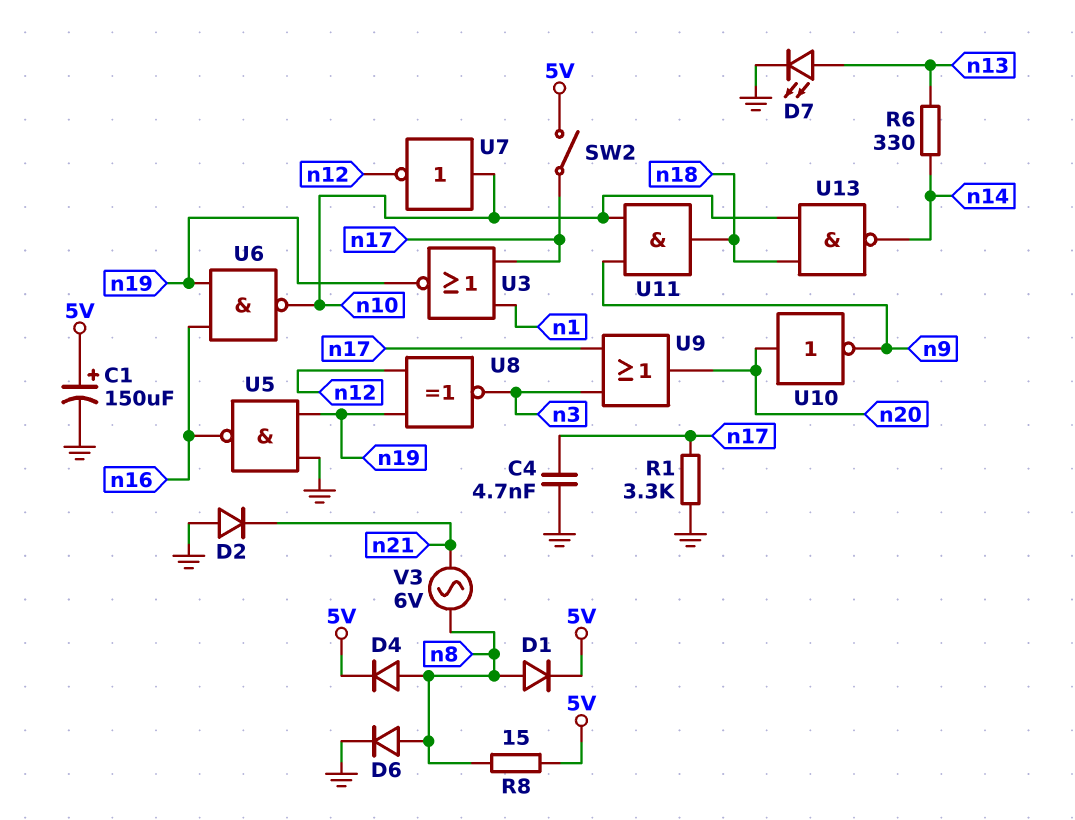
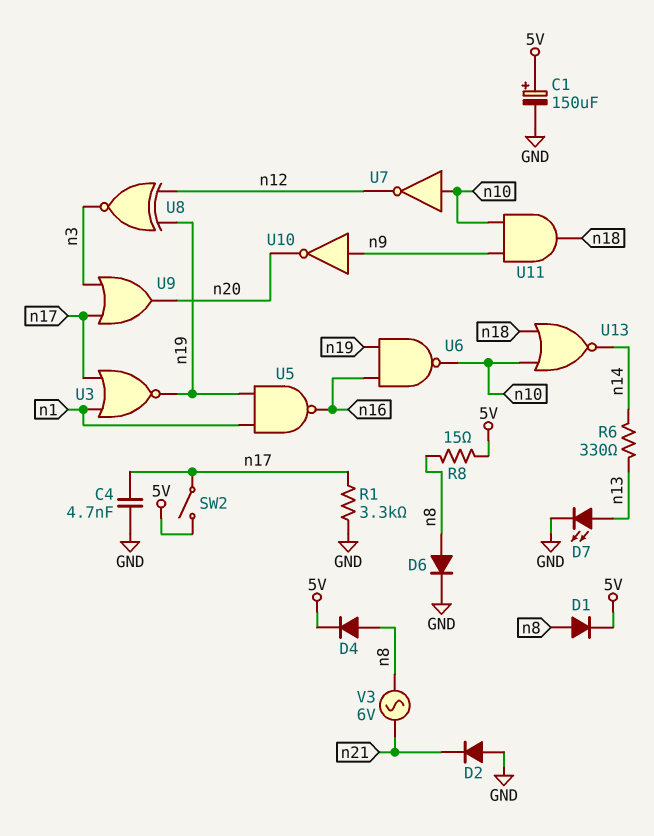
U5: NAND (in GND, in n19, out n16) -> NAND (in n1, in n19, out n16)
U10: NOT (in n20, out n9) -> NOT (in n9, out n20)
U13: NAND (in n10, in n18, out n14) -> NOR (in n10, in n18, out n14)

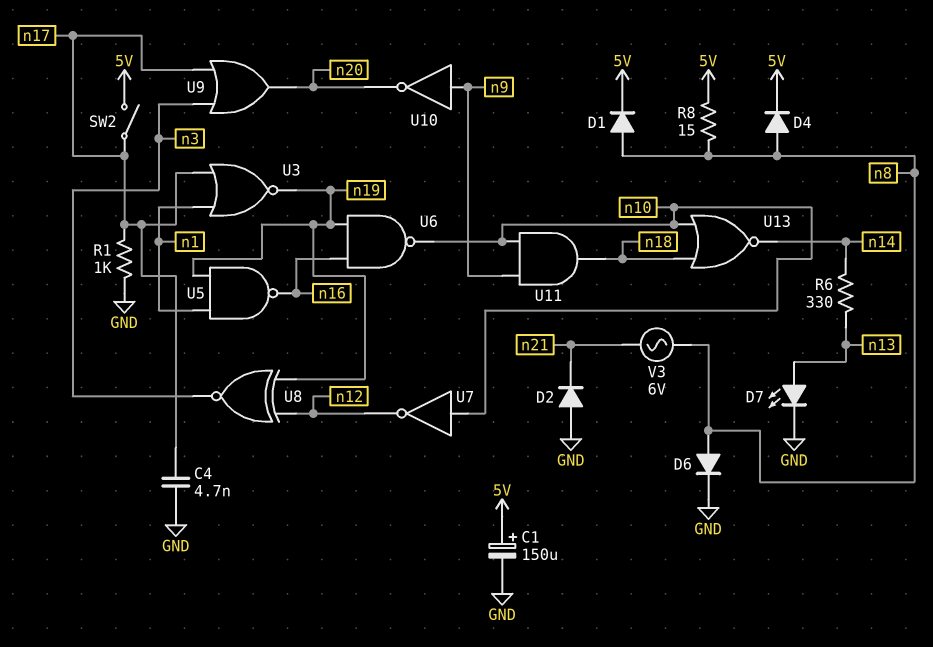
R1: 3.3k (GND, n17) -> 1k (GND, n17)

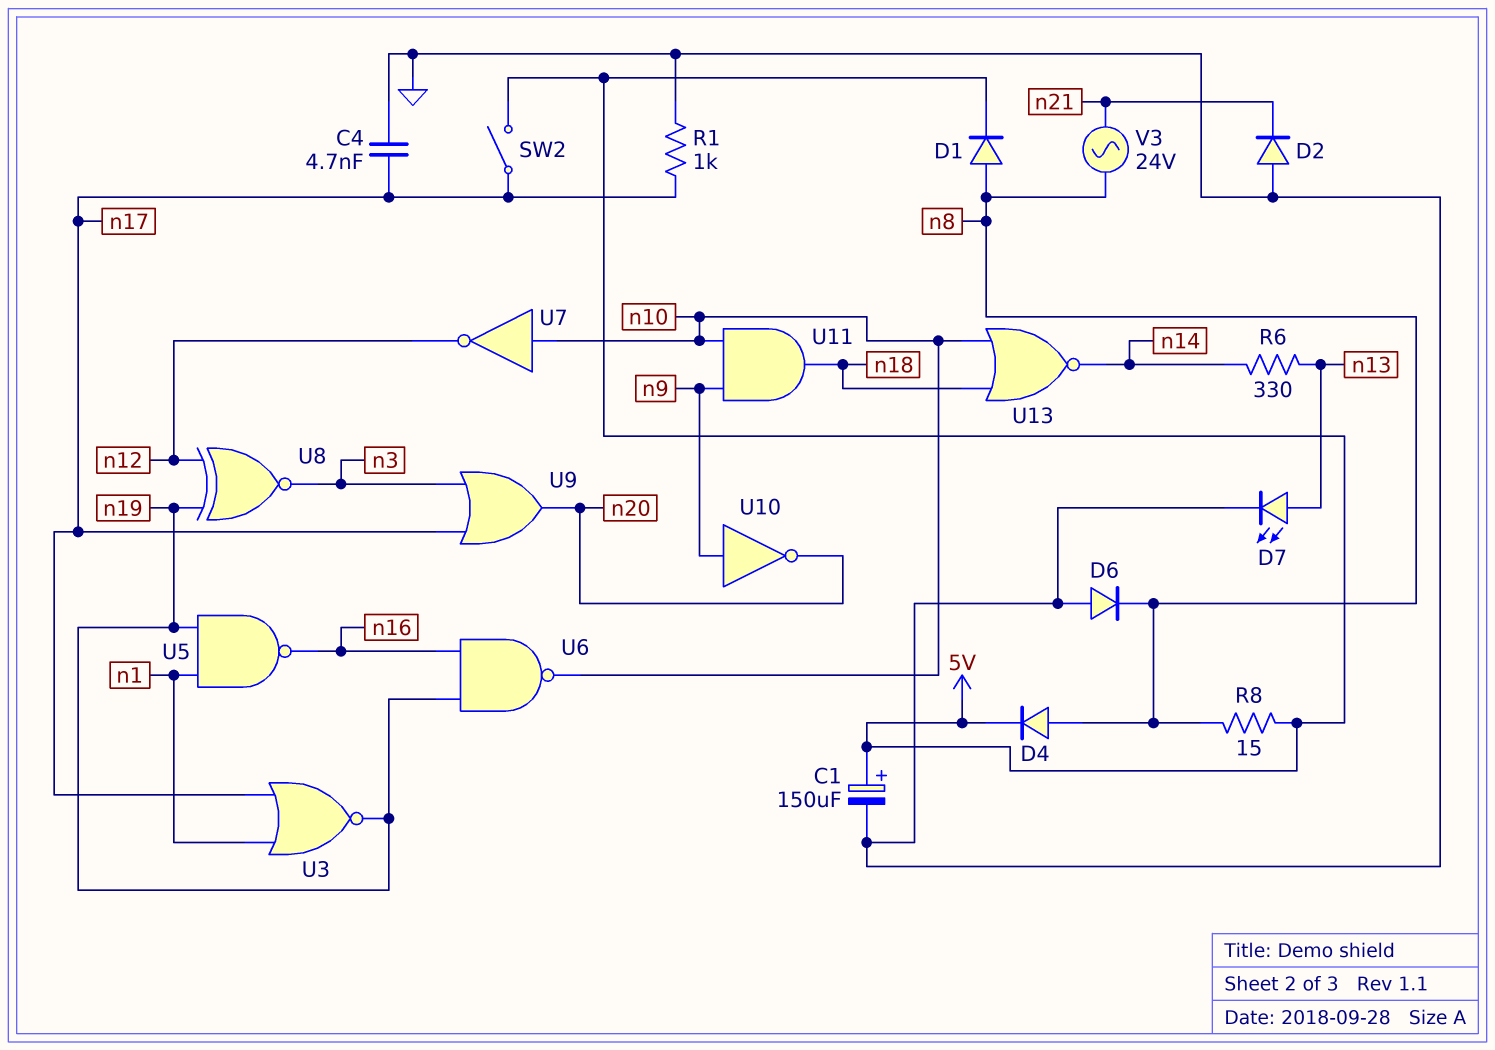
D6: diode (A n8, K GND) -> diode (A GND, K n8)
V3: AC 6V (n8, n21) -> AC 24V (n8, n21)

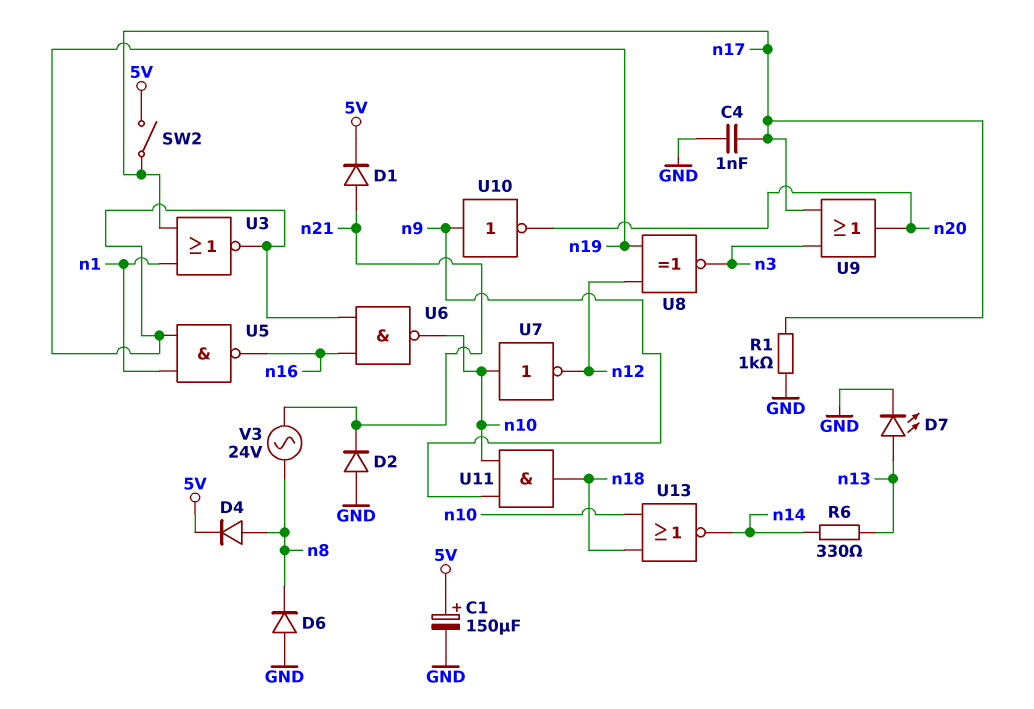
C4: 4.7nF (GND, n17) -> 1nF (GND, n17)
D1: diode (A n8, K 5V) -> diode (A n21, K 5V)
R8: 15 (5V, n8) -> none

